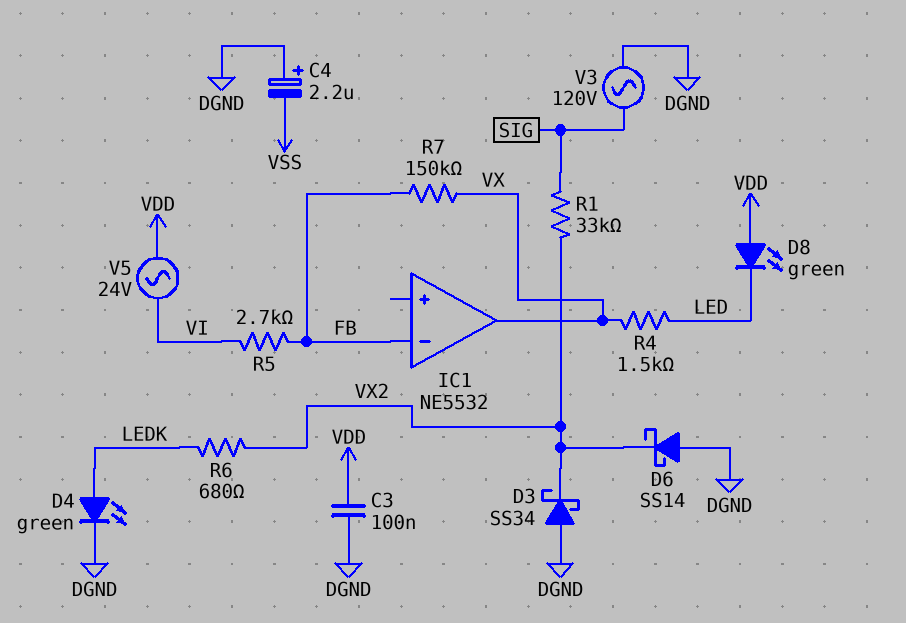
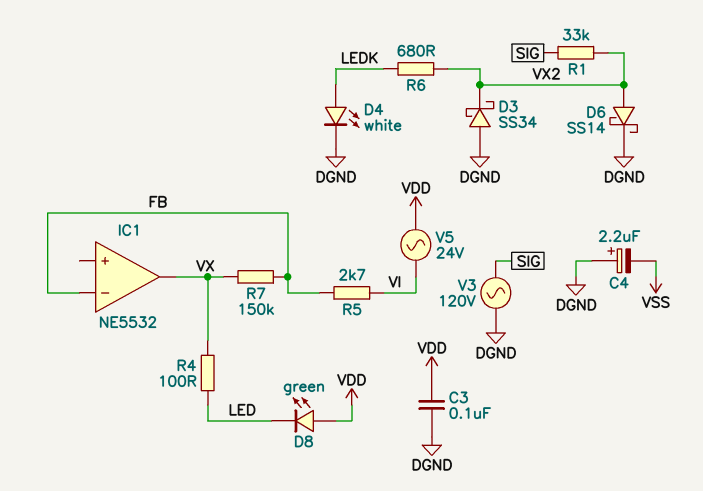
D4: LED green (A LEDK, K DGND) -> LED white (A LEDK, K DGND)
D6: schottky SS14 (A DGND, K VX2) -> schottky SS14 (A VX2, K DGND)
R4: 1.5k (LED, VX) -> 100 (LED, VX)

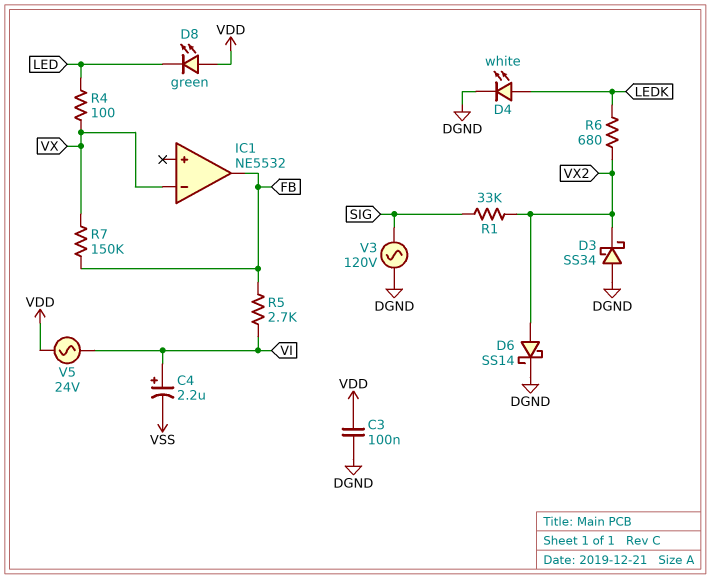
C4: 2.2uF (plus DGND, minus VSS) -> 2.2uF (plus VI, minus VSS)
IC1 pin in-: FB -> VX
IC1 pin out: VX -> FB

